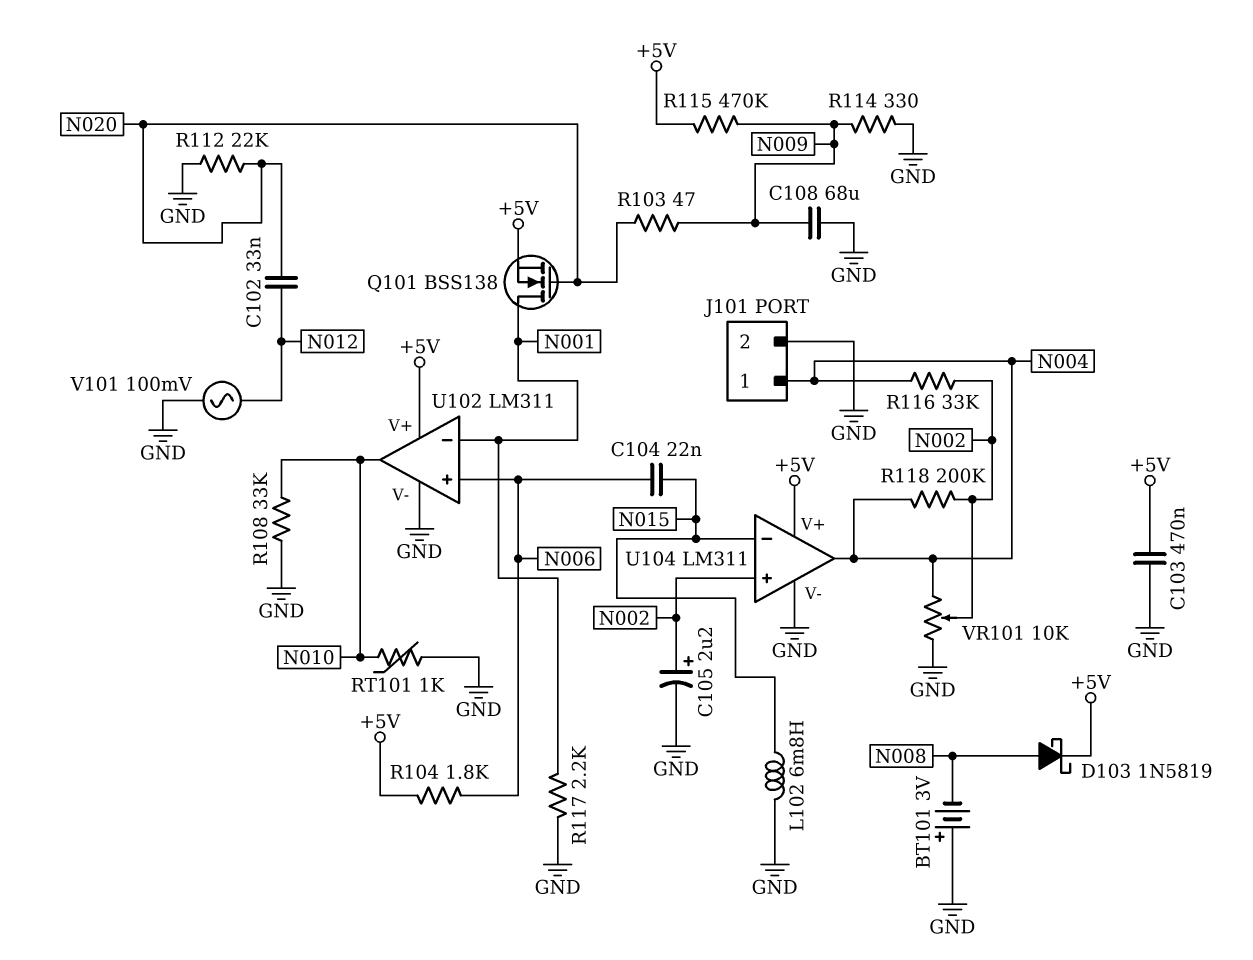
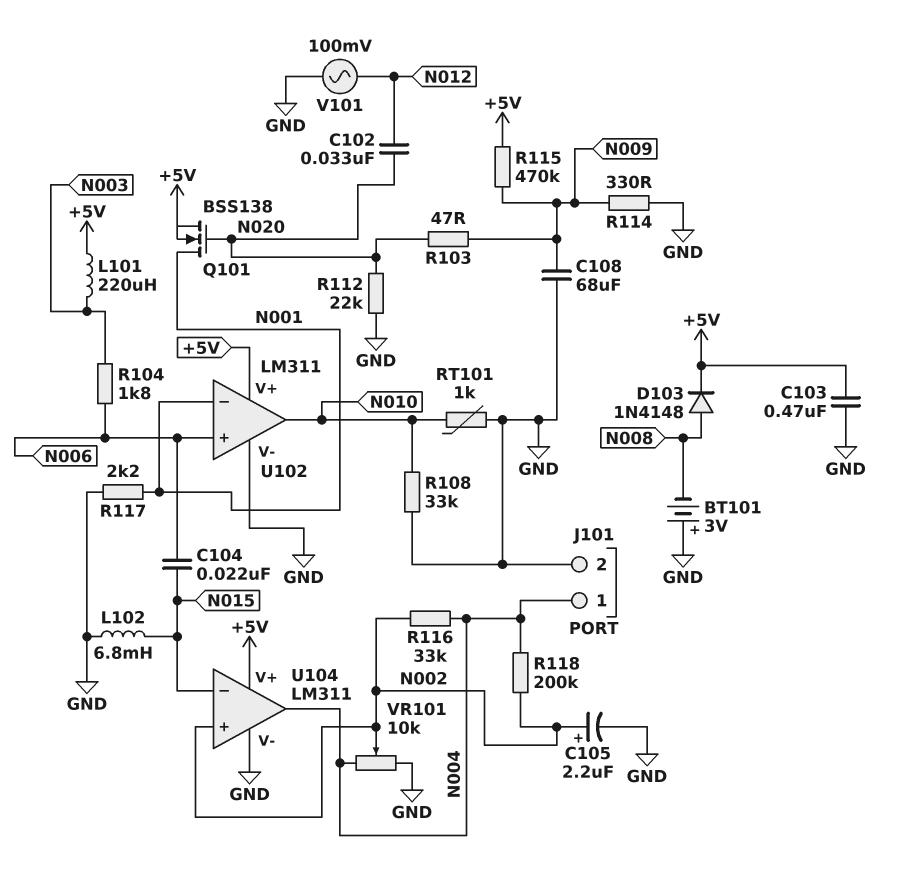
D103: schottky 1N5819 (A N008, K +5V) -> diode 1N4148 (A N008, K +5V)
L101: none -> 220uH (+5V, N003)
R104: 1.8k (+5V, N006) -> 1.8k (N003, N006)

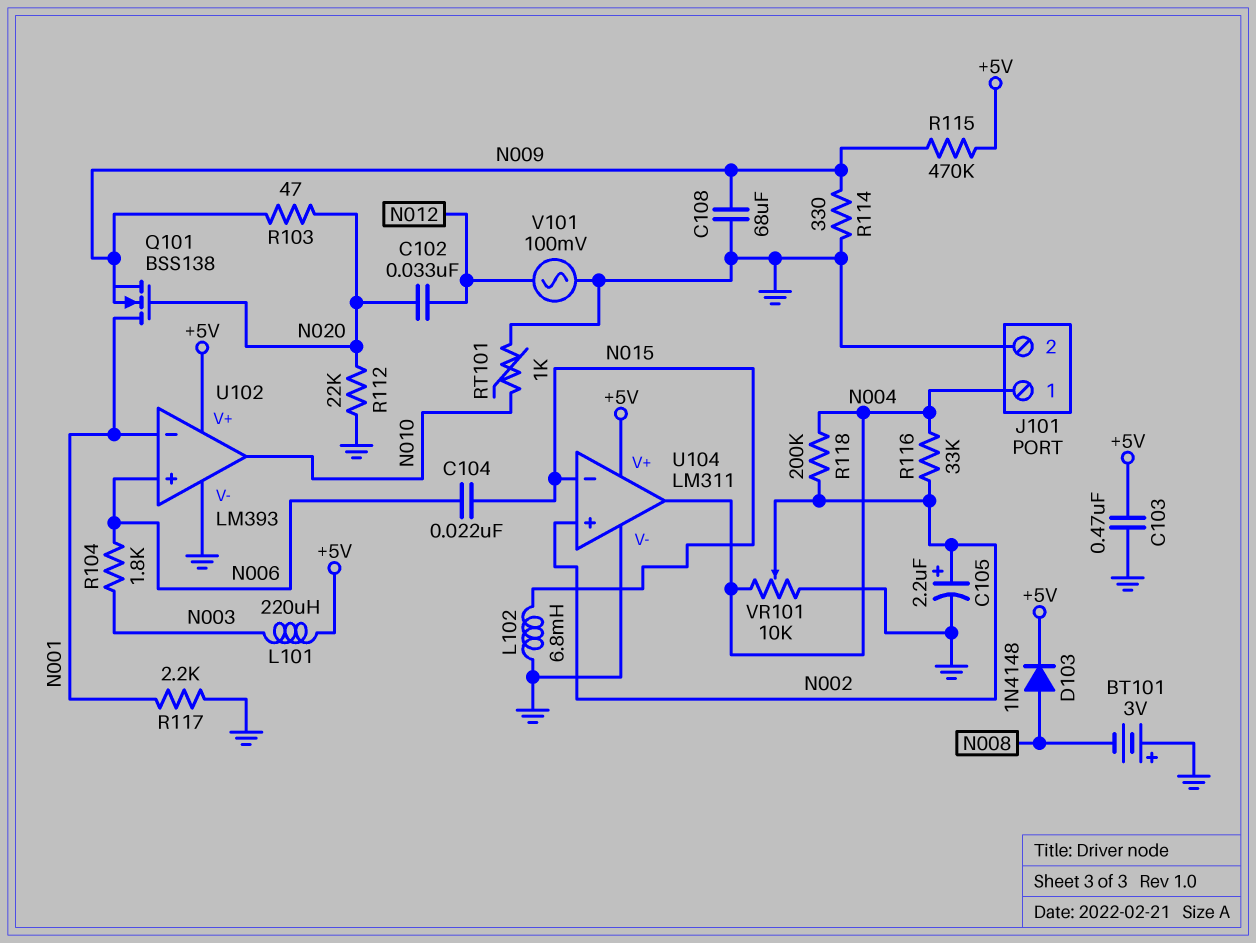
Q101: NMOS BSS138 (G N020, D N001, S +5V) -> NMOS BSS138 (G N020, D N001, S N009)
R108: 33k (GND, N010) -> none
U102: LM311 -> LM393

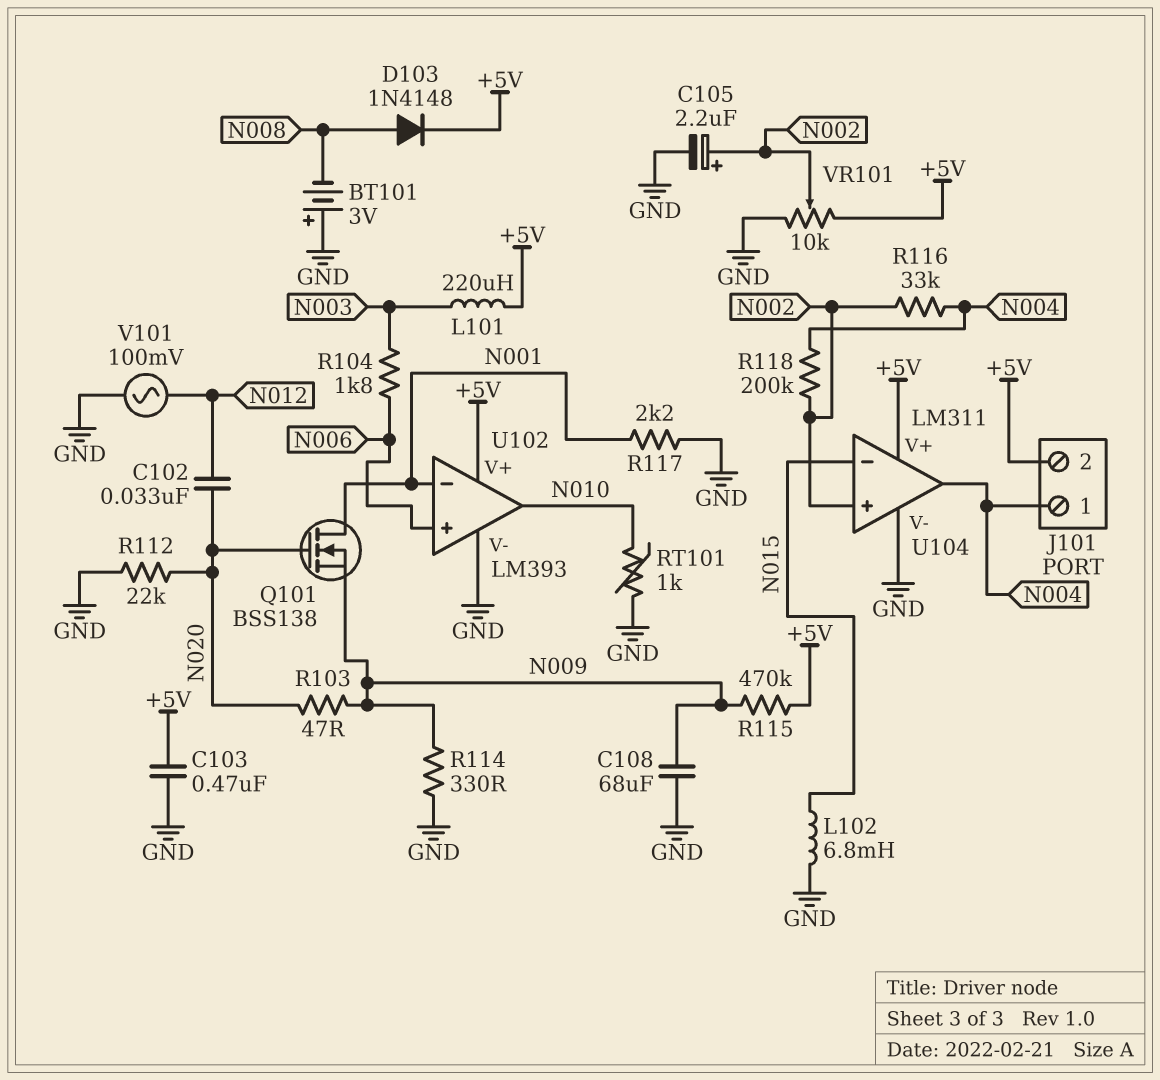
C104: 22nF (N006, N015) -> none
J101 pin 2: GND -> +5V
VR101: 10k (GND, N004, wiper N002) -> 10k (+5V, GND, wiper N002)

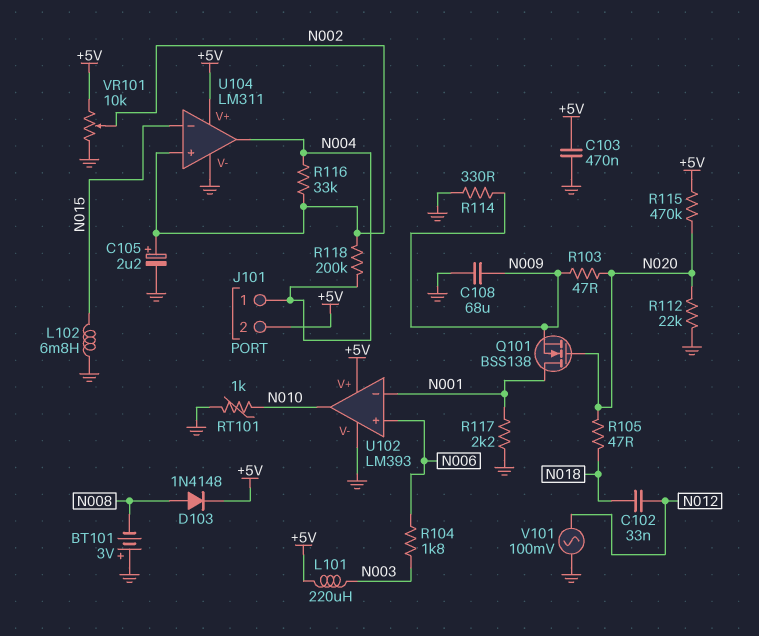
C102: 33nF (N012, N020) -> 33nF (N012, N018)
R105: none -> 47 (N018, N020)
R115: 470k (+5V, N009) -> 470k (+5V, N020)

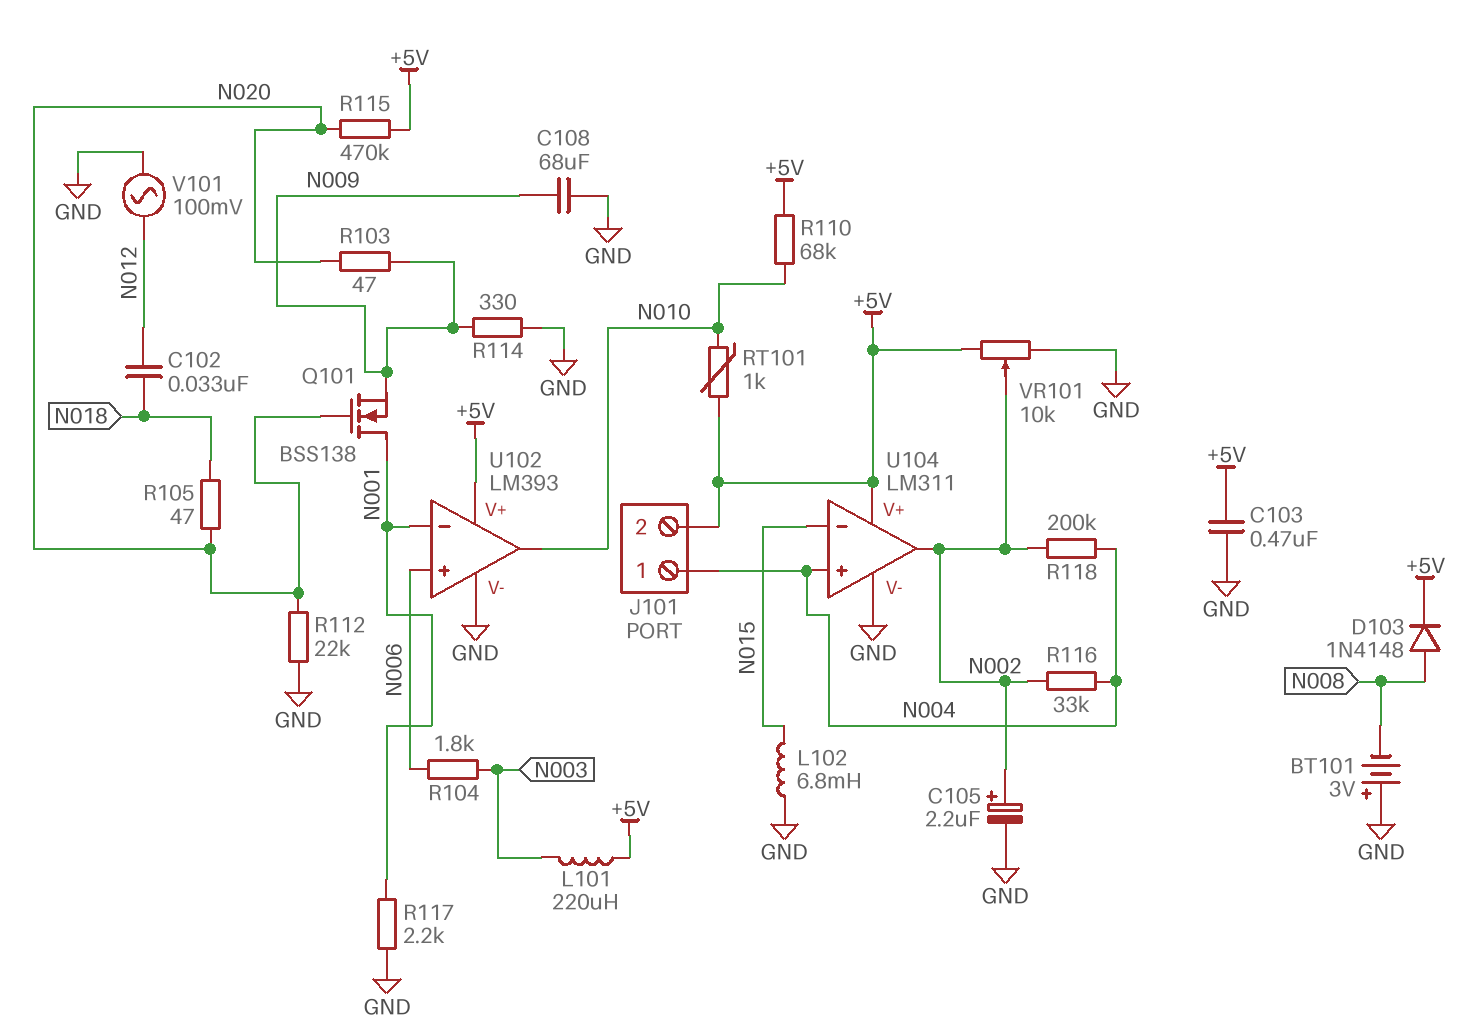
R110: none -> 68k (+5V, N010)
RT101: 1k (GND, N010) -> 1k (+5V, N010)
U104 pin in+: N002 -> N004
U104 pin out: N004 -> N002

